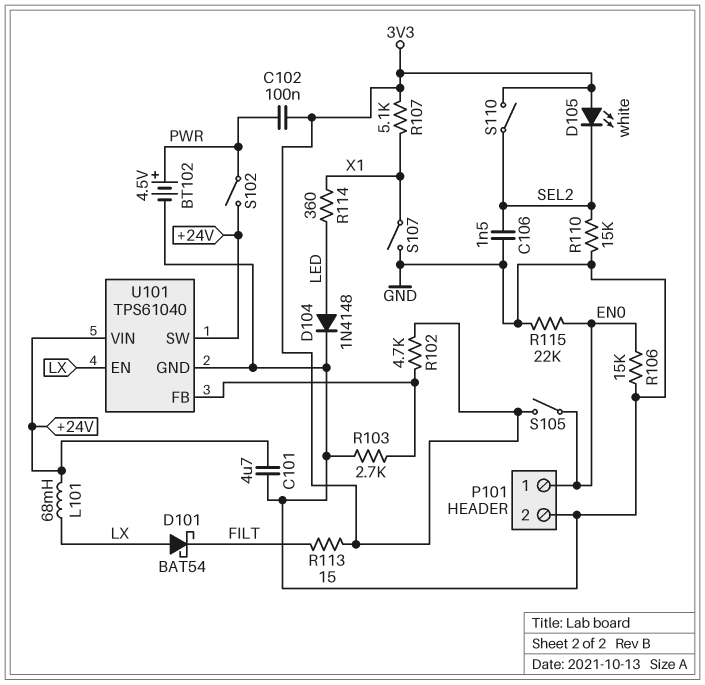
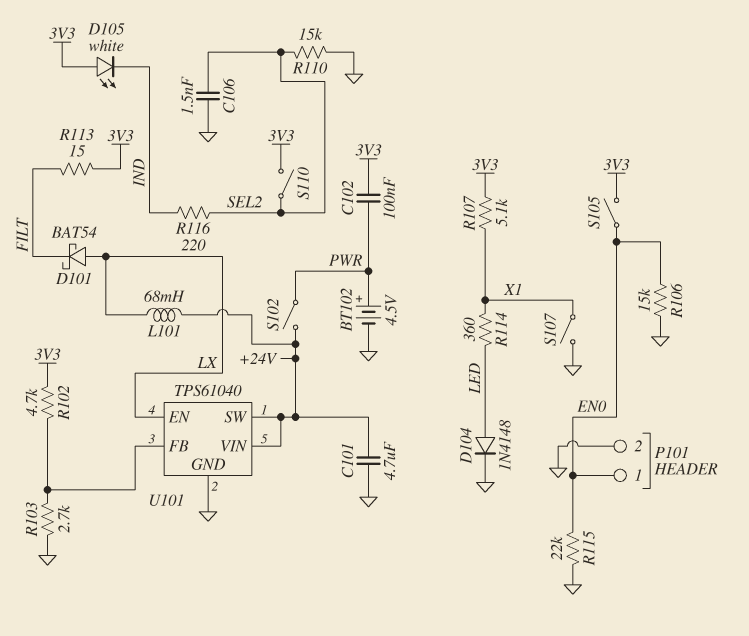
D105: LED white (A 3V3, K SEL2) -> LED white (A 3V3, K IND)
R116: none -> 220 (IND, SEL2)

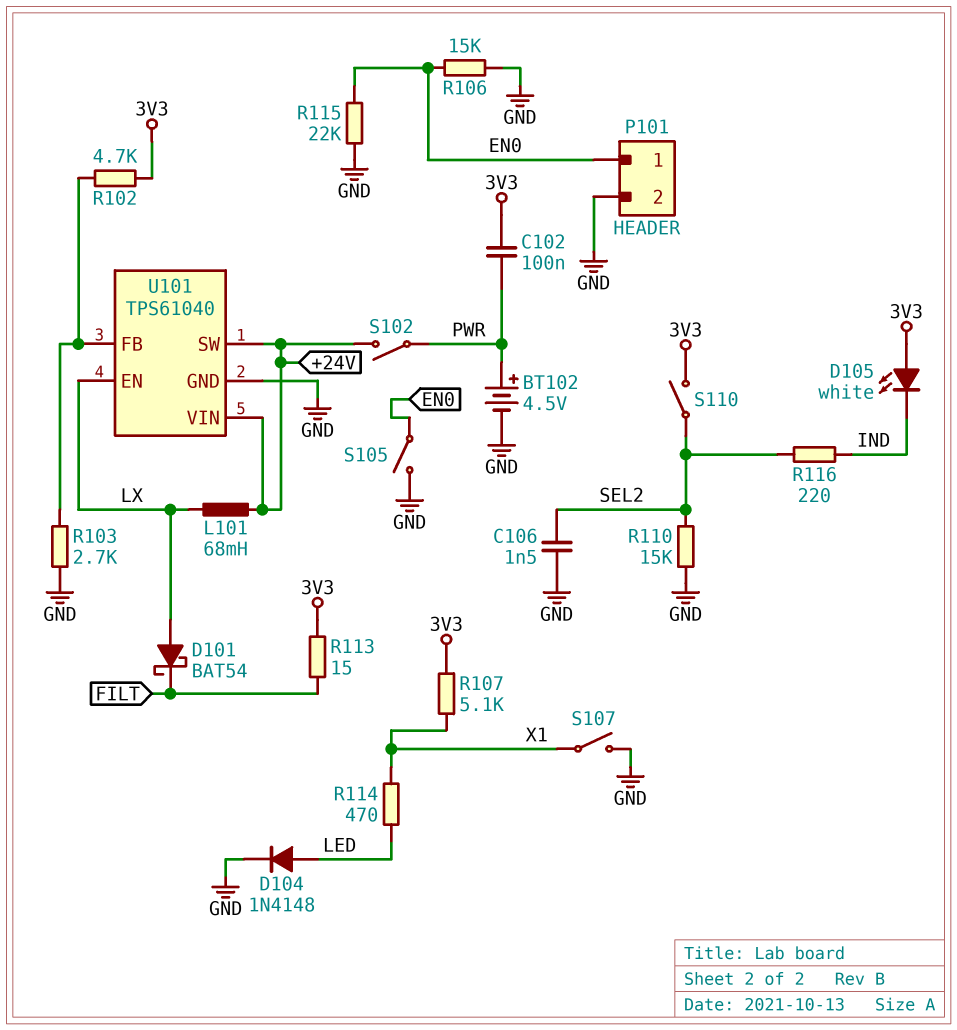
C101: 4.7uF (+24V, GND) -> none
R114: 360 (LED, X1) -> 470 (LED, X1)
S105: switch (3V3, EN0) -> switch (EN0, GND)

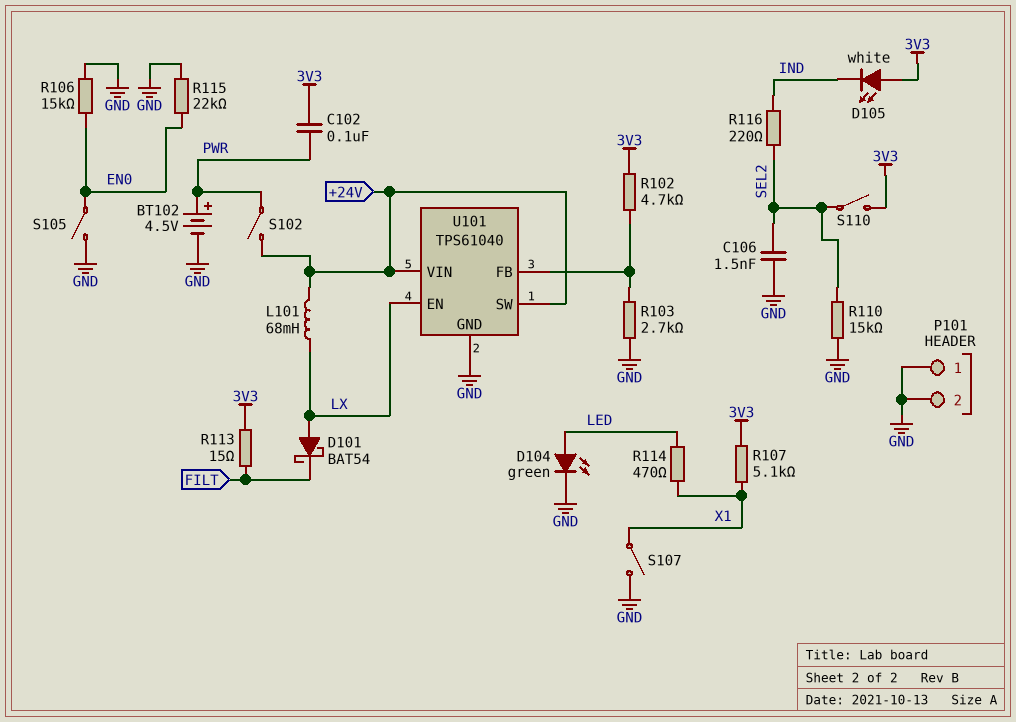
D104: diode 1N4148 (A LED, K GND) -> LED green (A LED, K GND)
P101 pin 1: EN0 -> GND

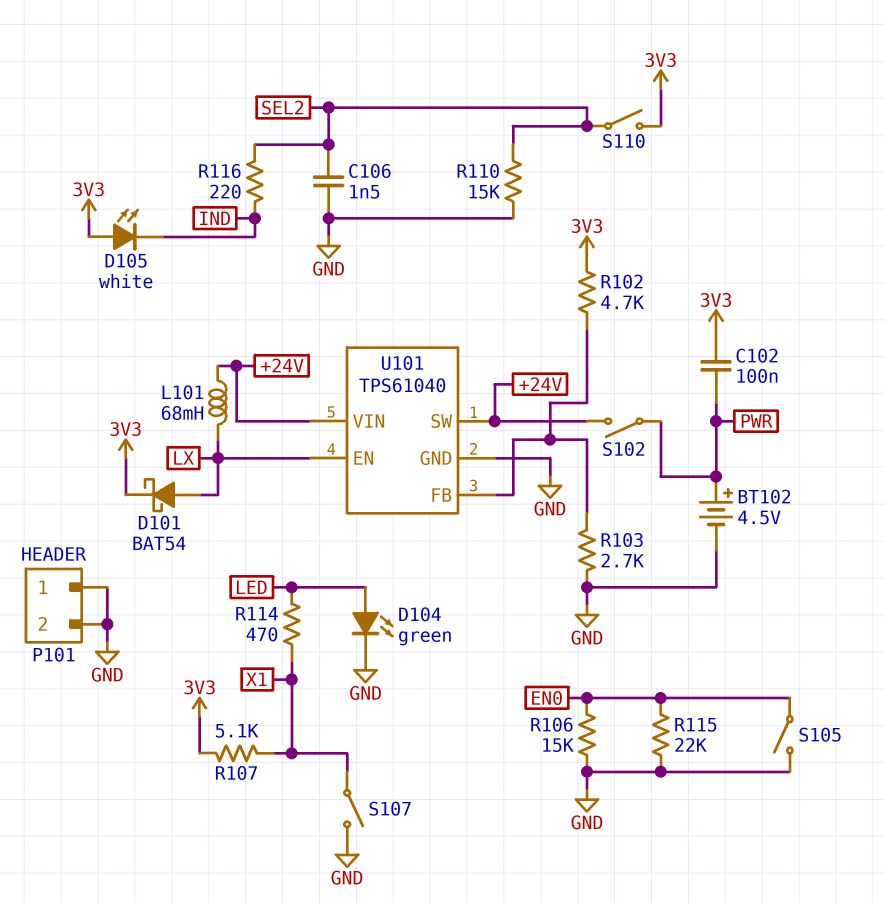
D101: schottky BAT54 (A LX, K FILT) -> schottky BAT54 (A LX, K 3V3)
R113: 15 (3V3, FILT) -> none

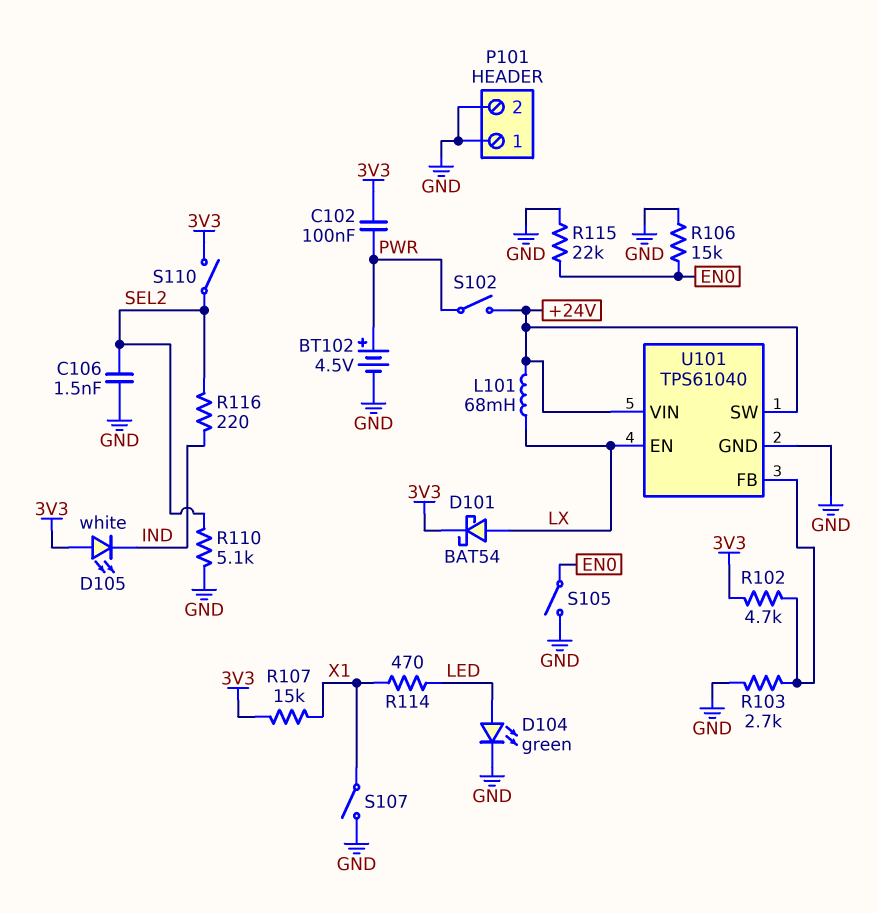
R107: 5.1k (3V3, X1) -> 15k (3V3, X1)
R110: 15k (GND, SEL2) -> 5.1k (GND, SEL2)

